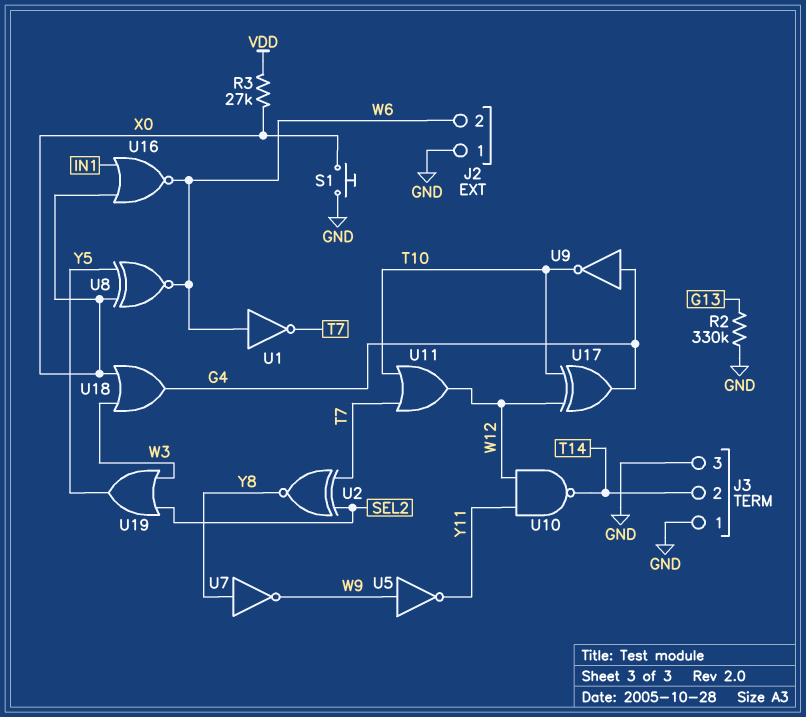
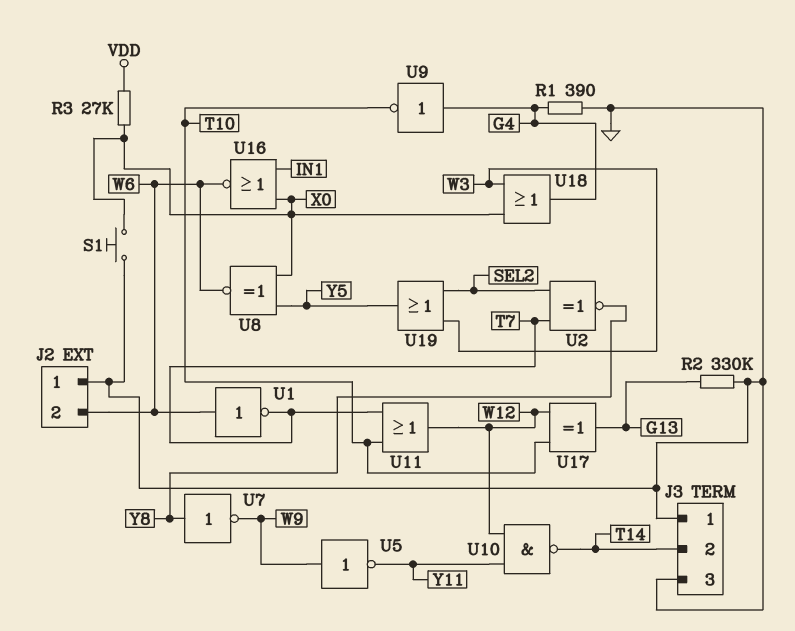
R1: none -> 390 (G4, GND)
U17: XOR (in T10, in W12, out G4) -> XOR (in T10, in W12, out G13)

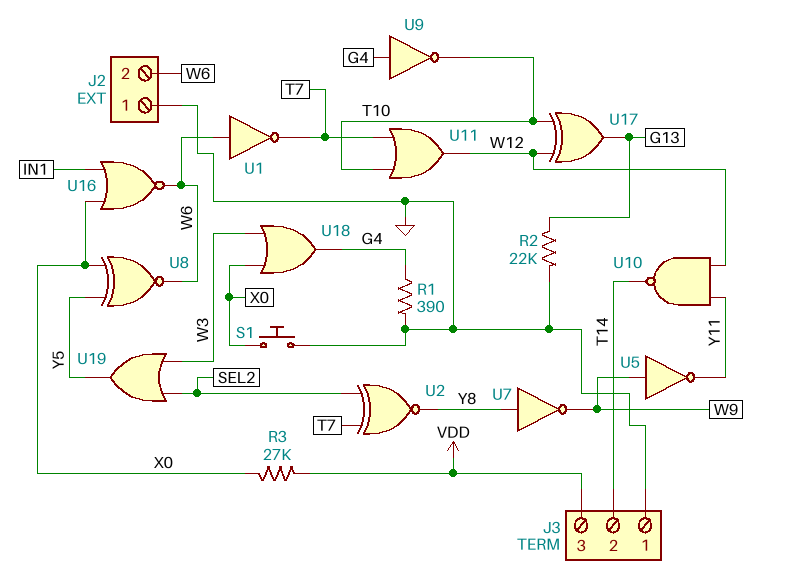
J3 pin 3: GND -> VDD
R2: 330k (G13, GND) -> 22k (G13, GND)

